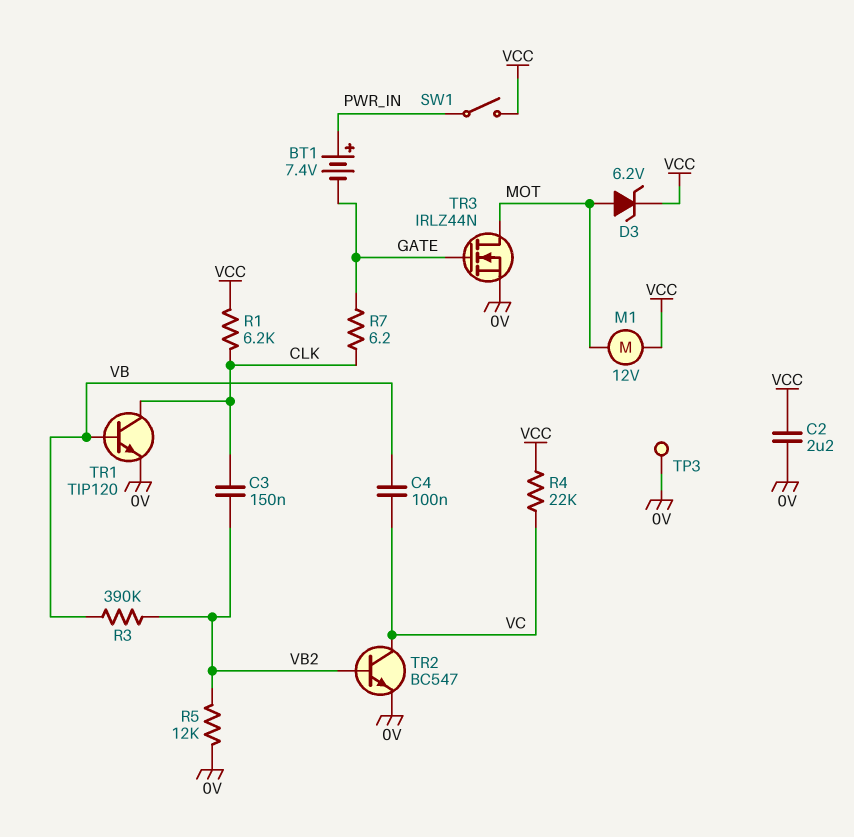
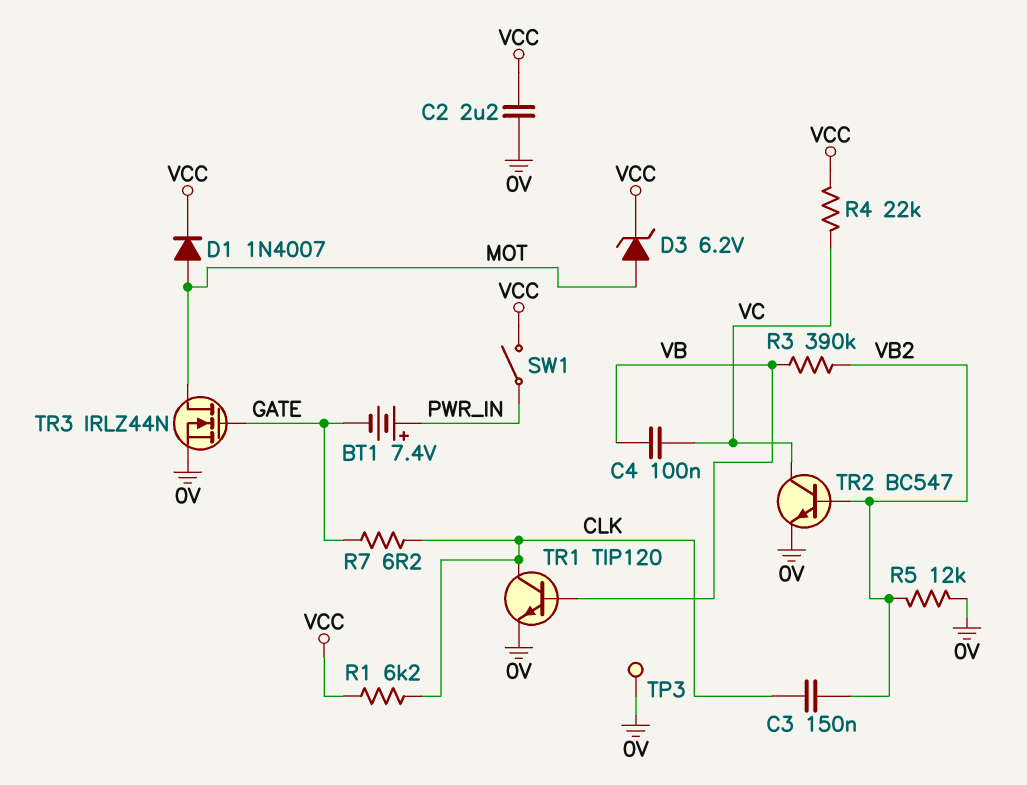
D1: none -> diode 1N4007 (A MOT, K VCC)
M1: motor 12V (MOT, VCC) -> none

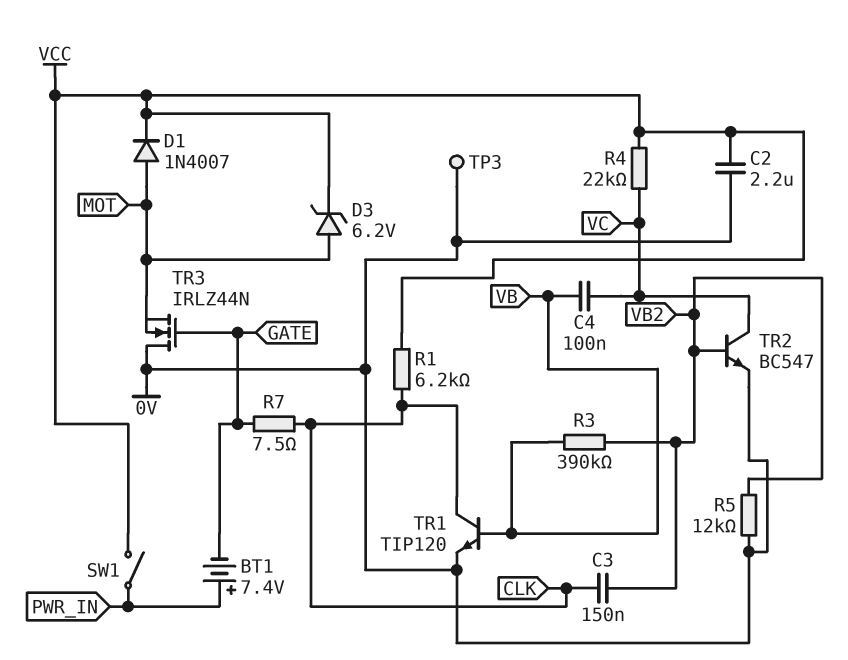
R7: 6.2 (CLK, GATE) -> 7.5 (CLK, GATE)
TR3: NMOS IRLZ44N (G GATE, D MOT, S 0V) -> NMOS IRLZ44N (G GATE, D 0V, S MOT)

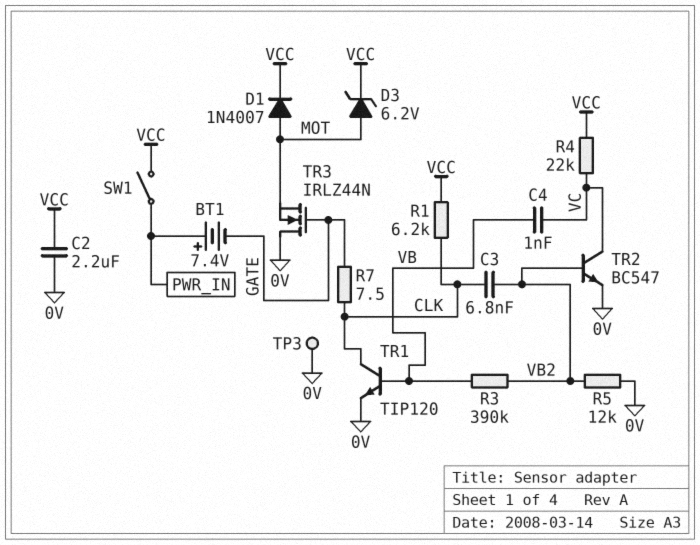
C3: 150nF (CLK, VB2) -> 6.8nF (CLK, VB2)
C4: 100nF (VB, VC) -> 1nF (VB, VC)

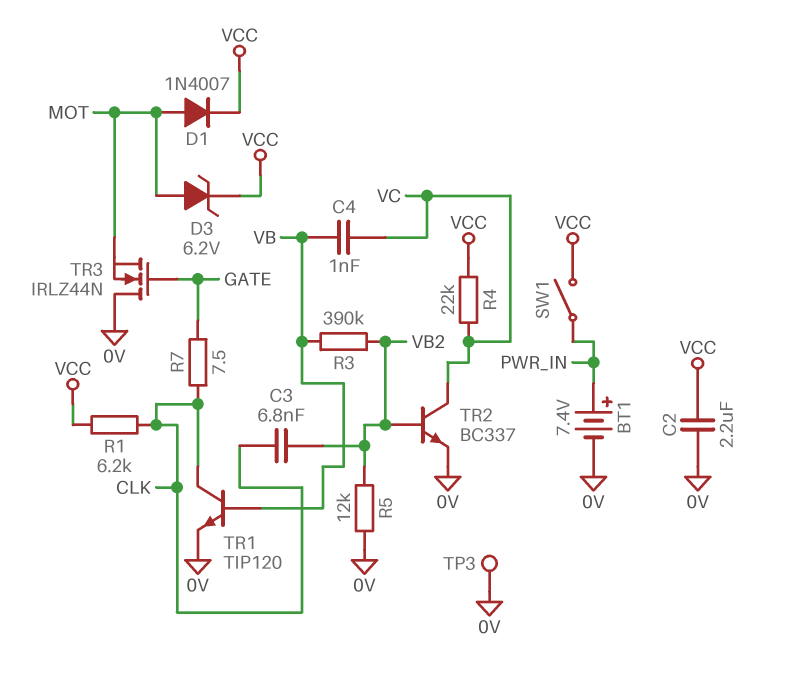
BT1: 7.4V (plus PWR_IN, minus GATE) -> 7.4V (plus PWR_IN, minus 0V)
TR2: NPN BC547 (B VB2, C VC, E 0V) -> NPN BC337 (B VB2, C VC, E 0V)

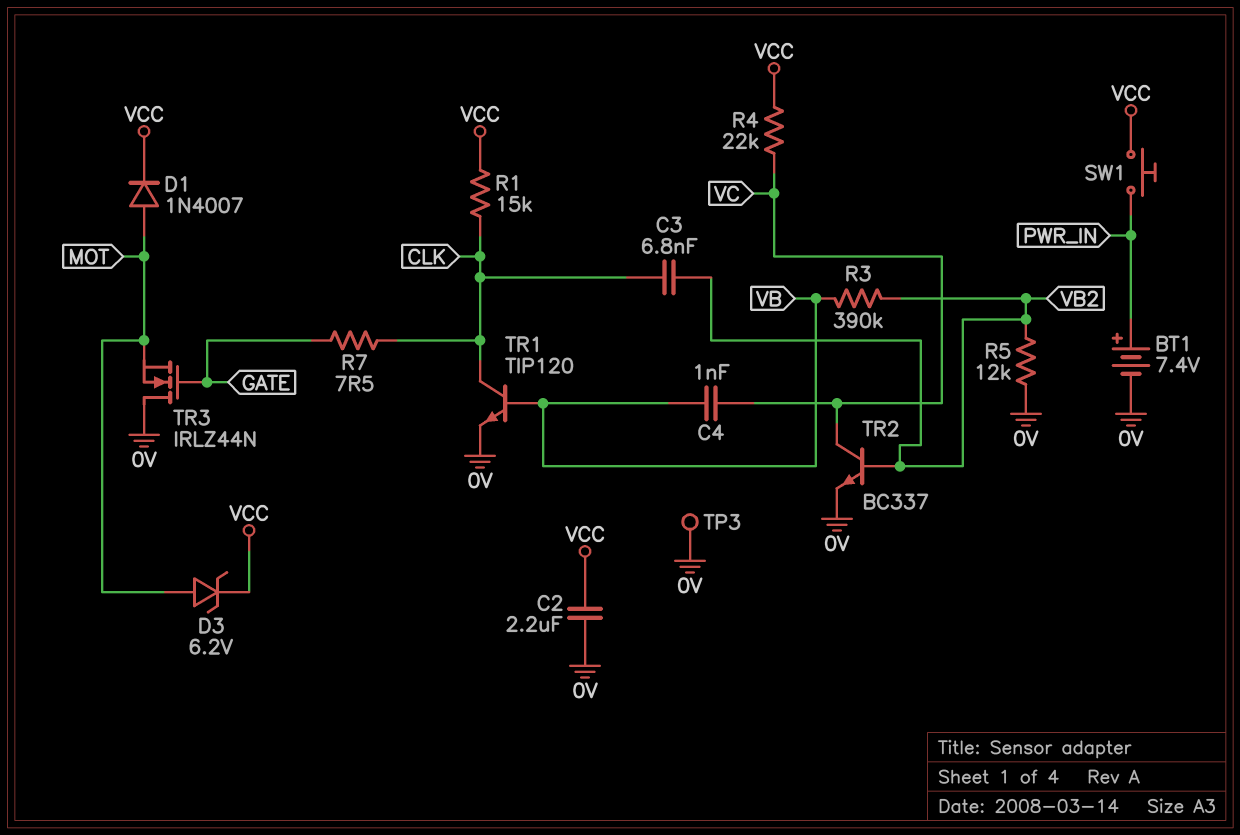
R1: 6.2k (CLK, VCC) -> 15k (CLK, VCC)
SW1: switch (PWR_IN, VCC) -> button (PWR_IN, VCC)

